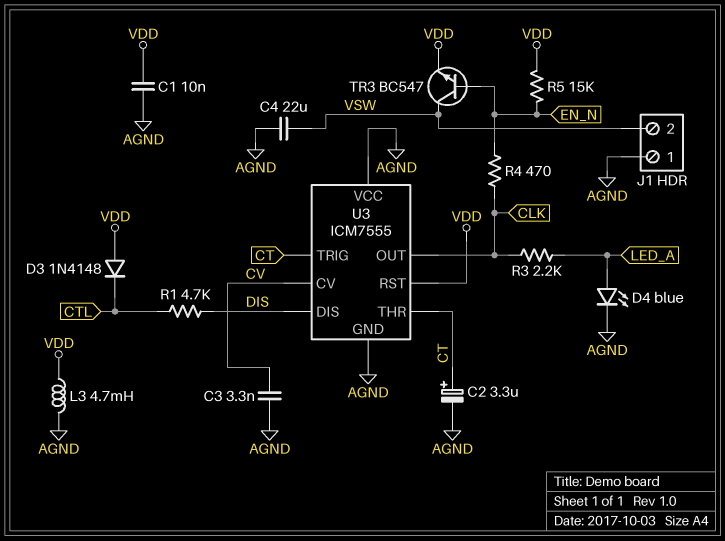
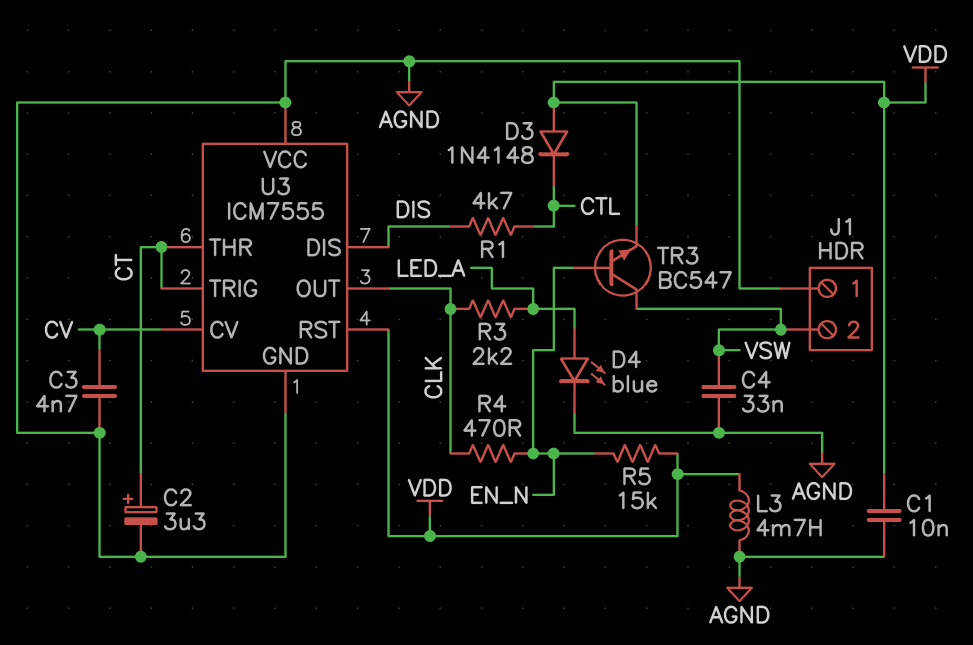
C3: 3.3nF (AGND, CV) -> 4.7nF (AGND, CV)
C4: 22uF (AGND, VSW) -> 33nF (AGND, VSW)

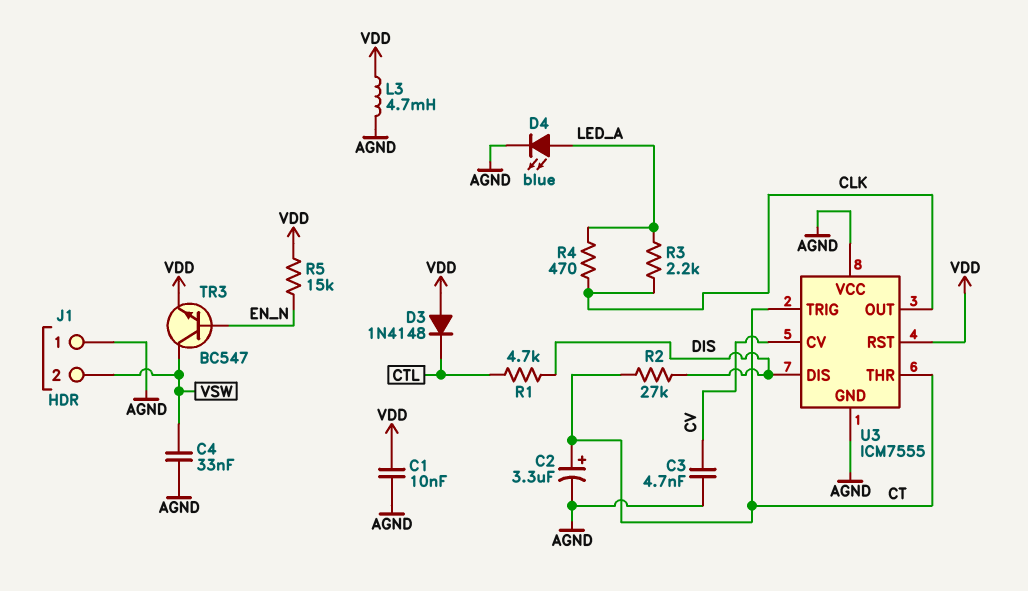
R2: none -> 27k (CT, DIS)
R4: 470 (CLK, EN_N) -> 470 (CLK, LED_A)

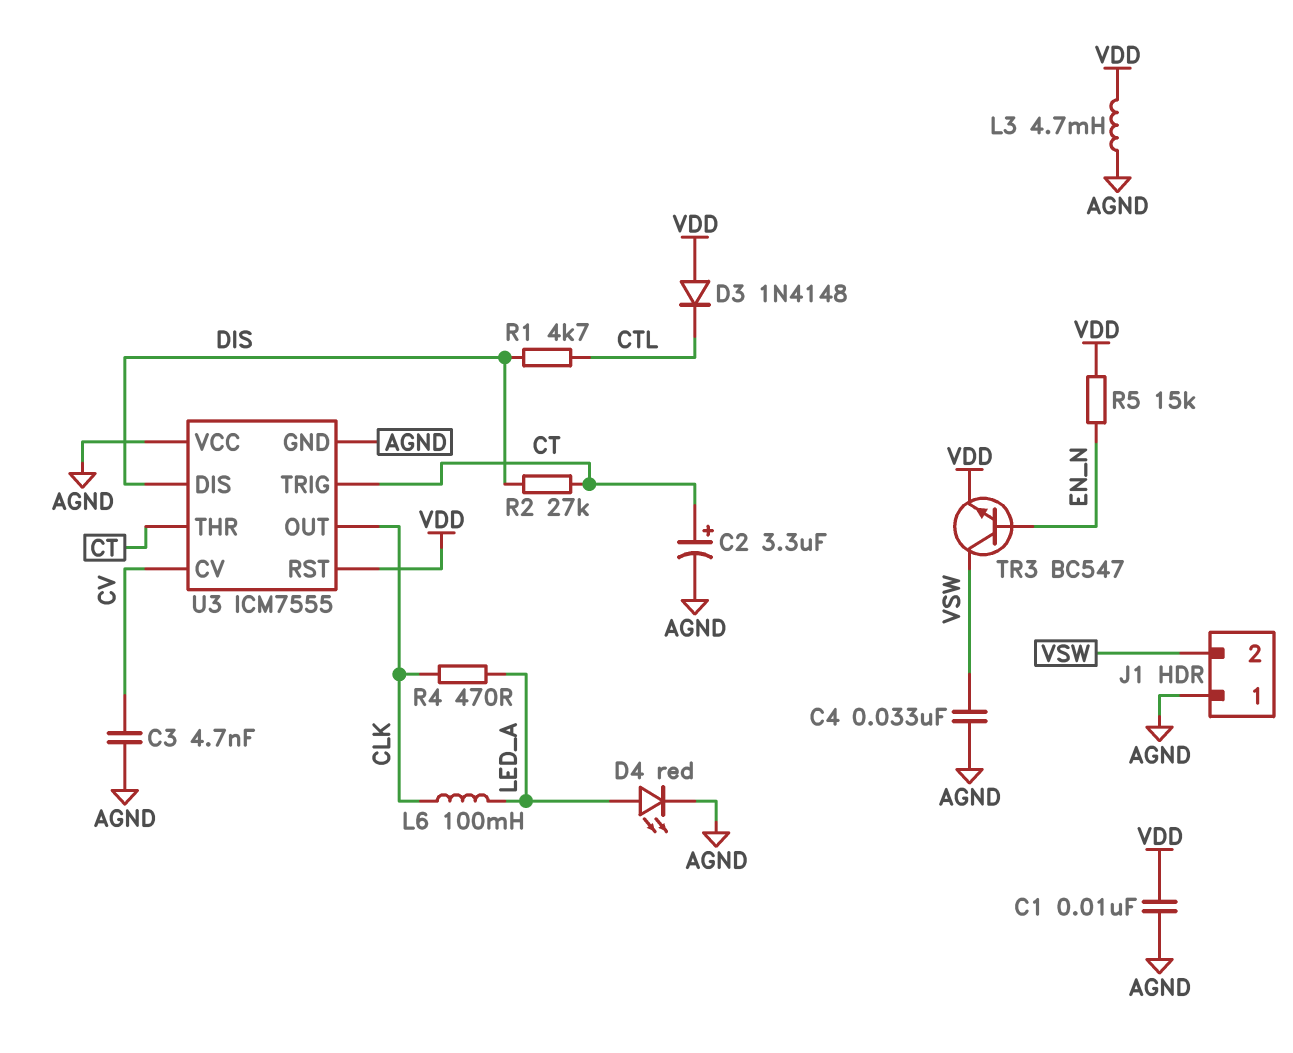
D4: LED blue (A LED_A, K AGND) -> LED red (A LED_A, K AGND)
L6: none -> 100mH (CLK, LED_A)
R3: 2.2k (CLK, LED_A) -> none

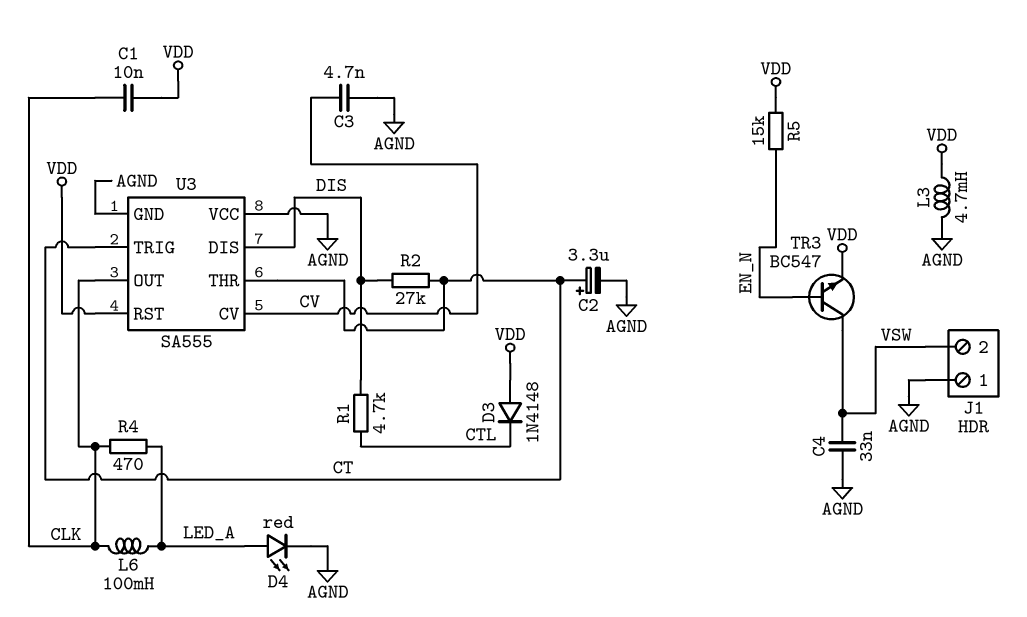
C1: 10nF (AGND, VDD) -> 10nF (CLK, VDD)
U3: ICM7555 -> SA555

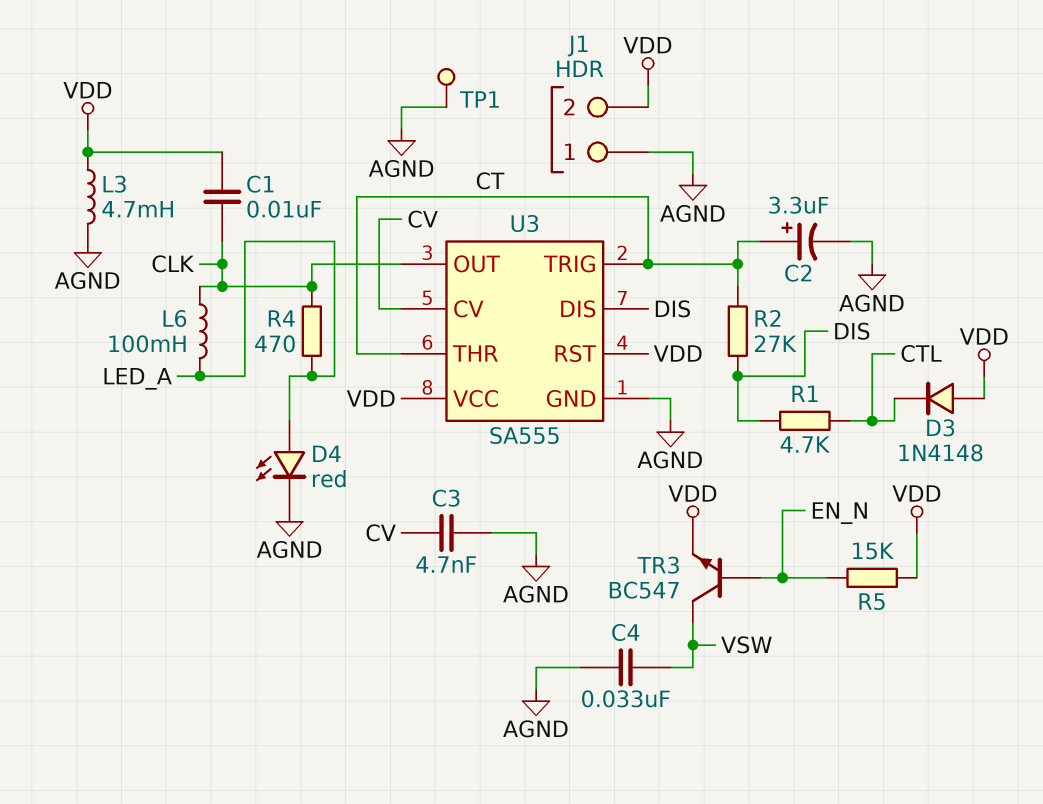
J1 pin 2: VSW -> VDD
TP1: none -> test point (AGND)
U3 pin VCC: AGND -> VDD

